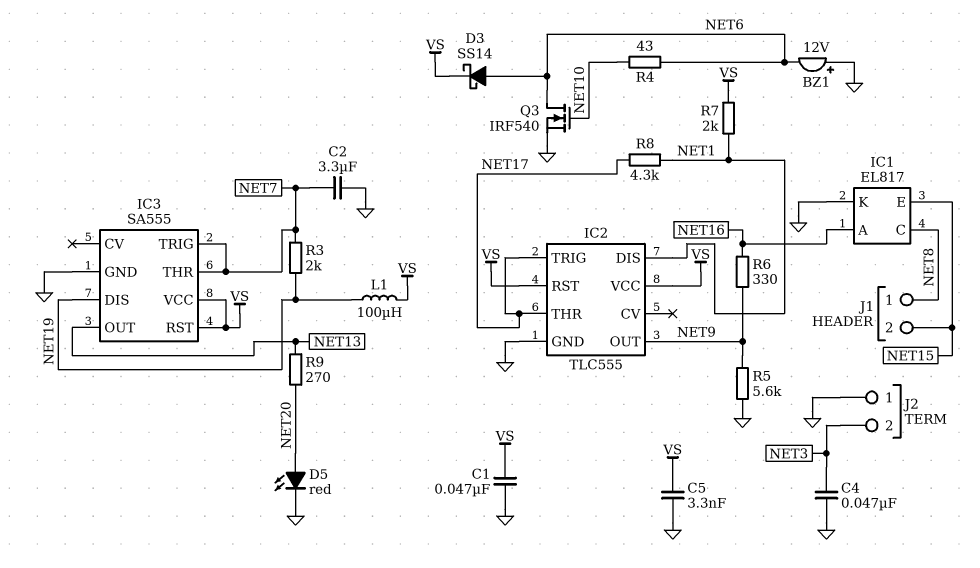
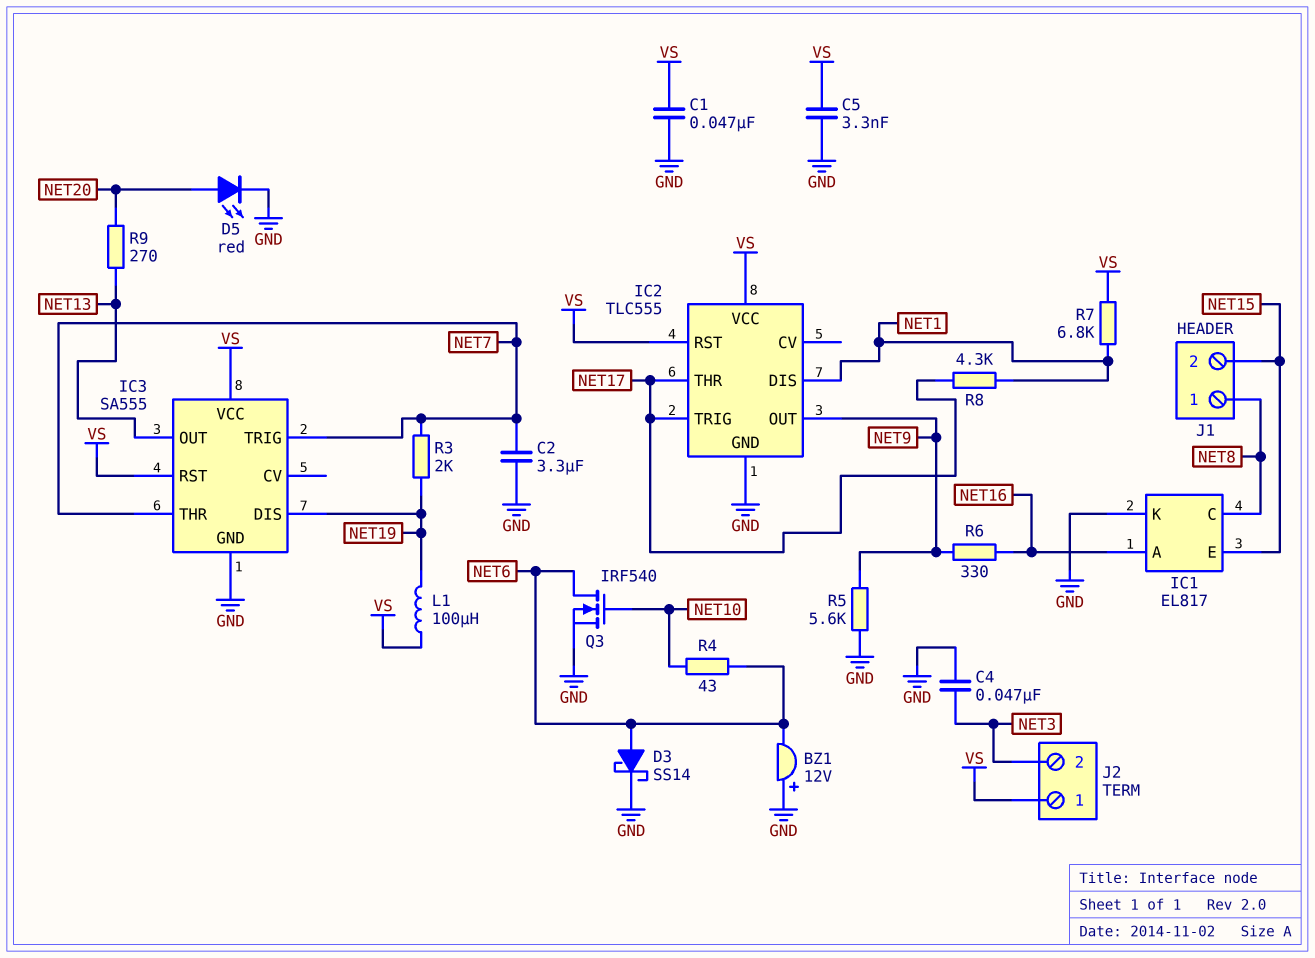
D3: schottky SS14 (A NET6, K VS) -> schottky SS14 (A NET6, K GND)
J2 pin 1: GND -> VS
R7: 2k (NET1, VS) -> 6.8k (NET1, VS)

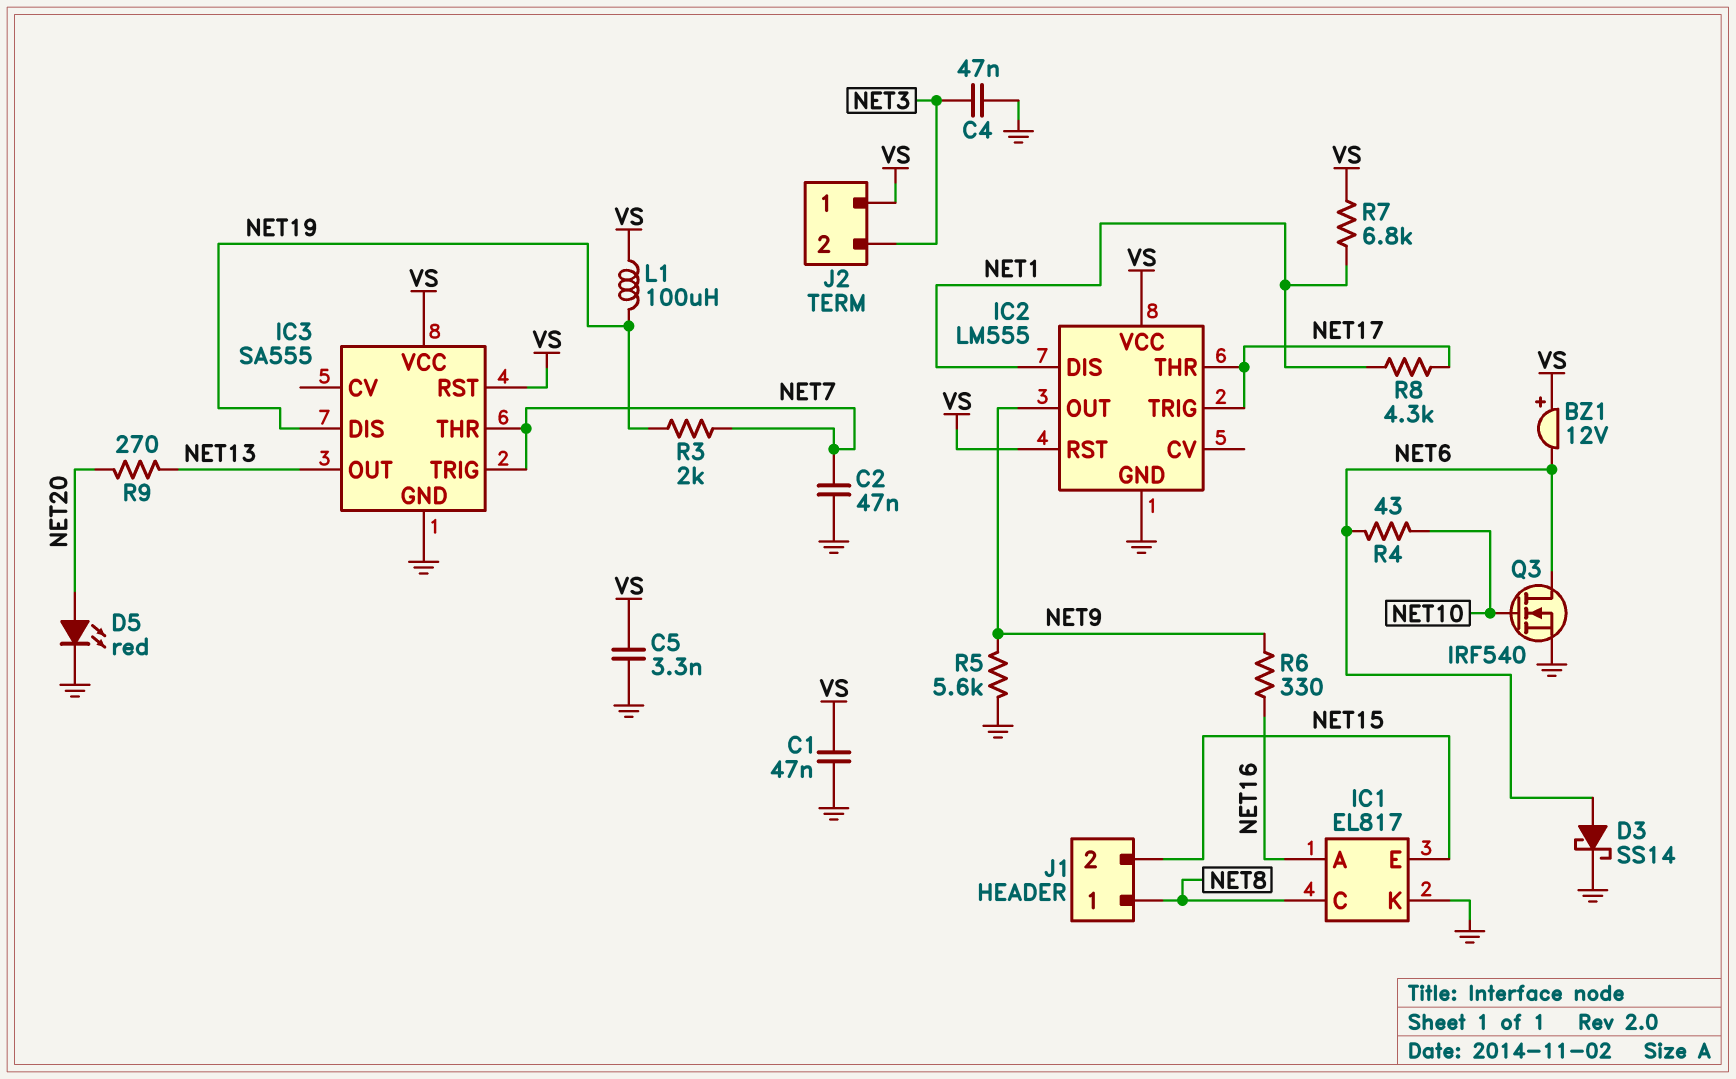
BZ1: buzzer 12V (plus GND, minus NET6) -> buzzer 12V (plus VS, minus NET6)
C2: 3.3uF (GND, NET7) -> 47nF (GND, NET7)
IC2: TLC555 -> LM555

